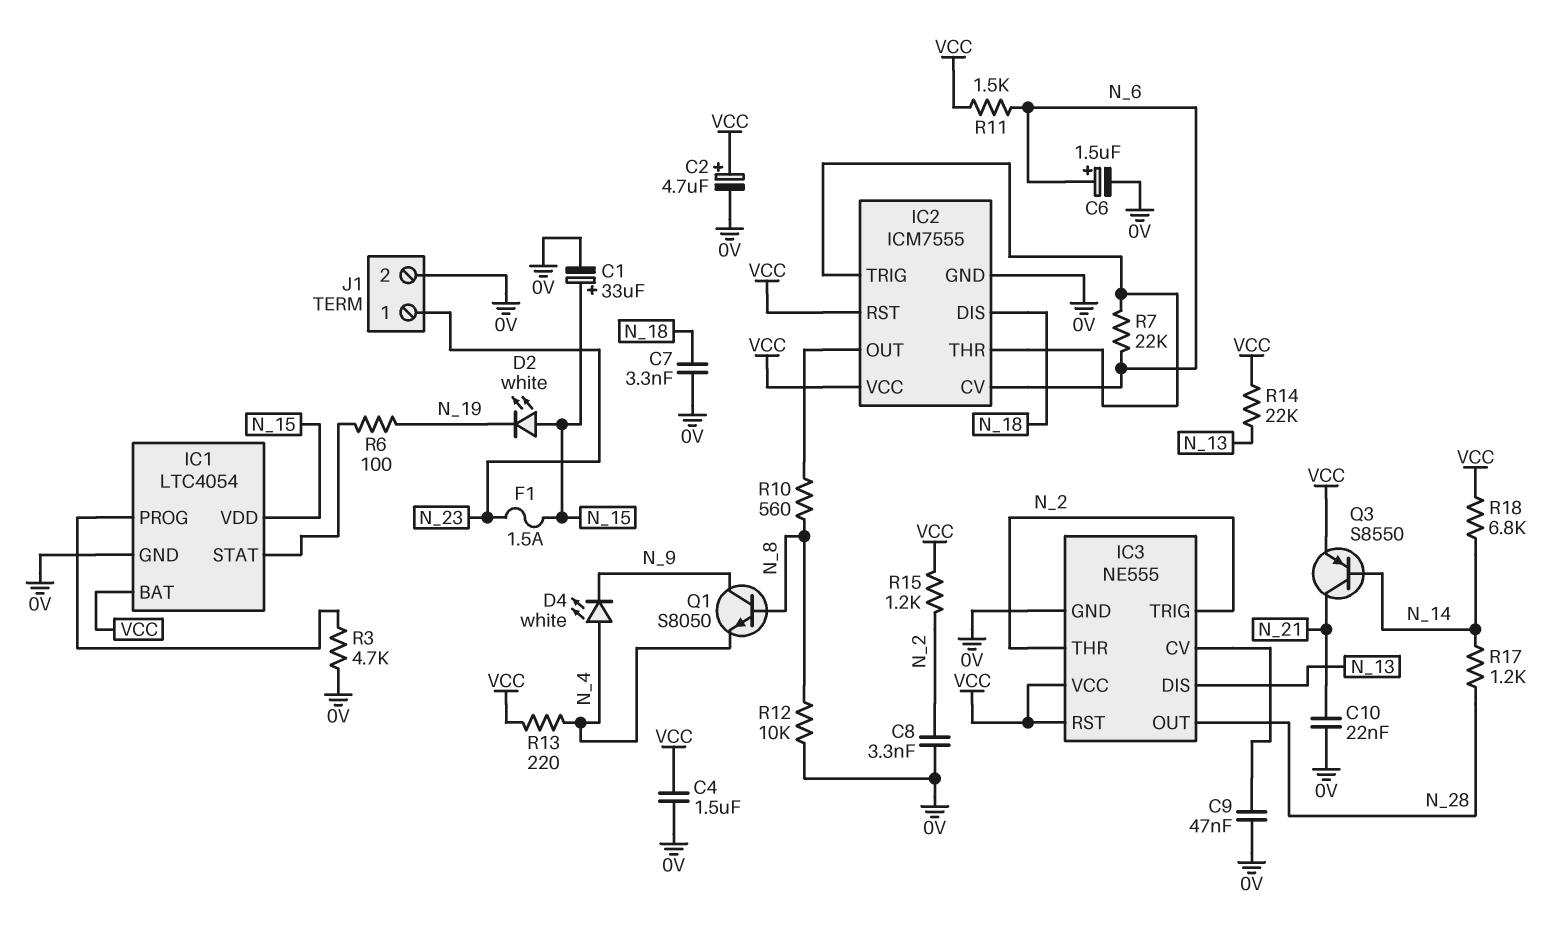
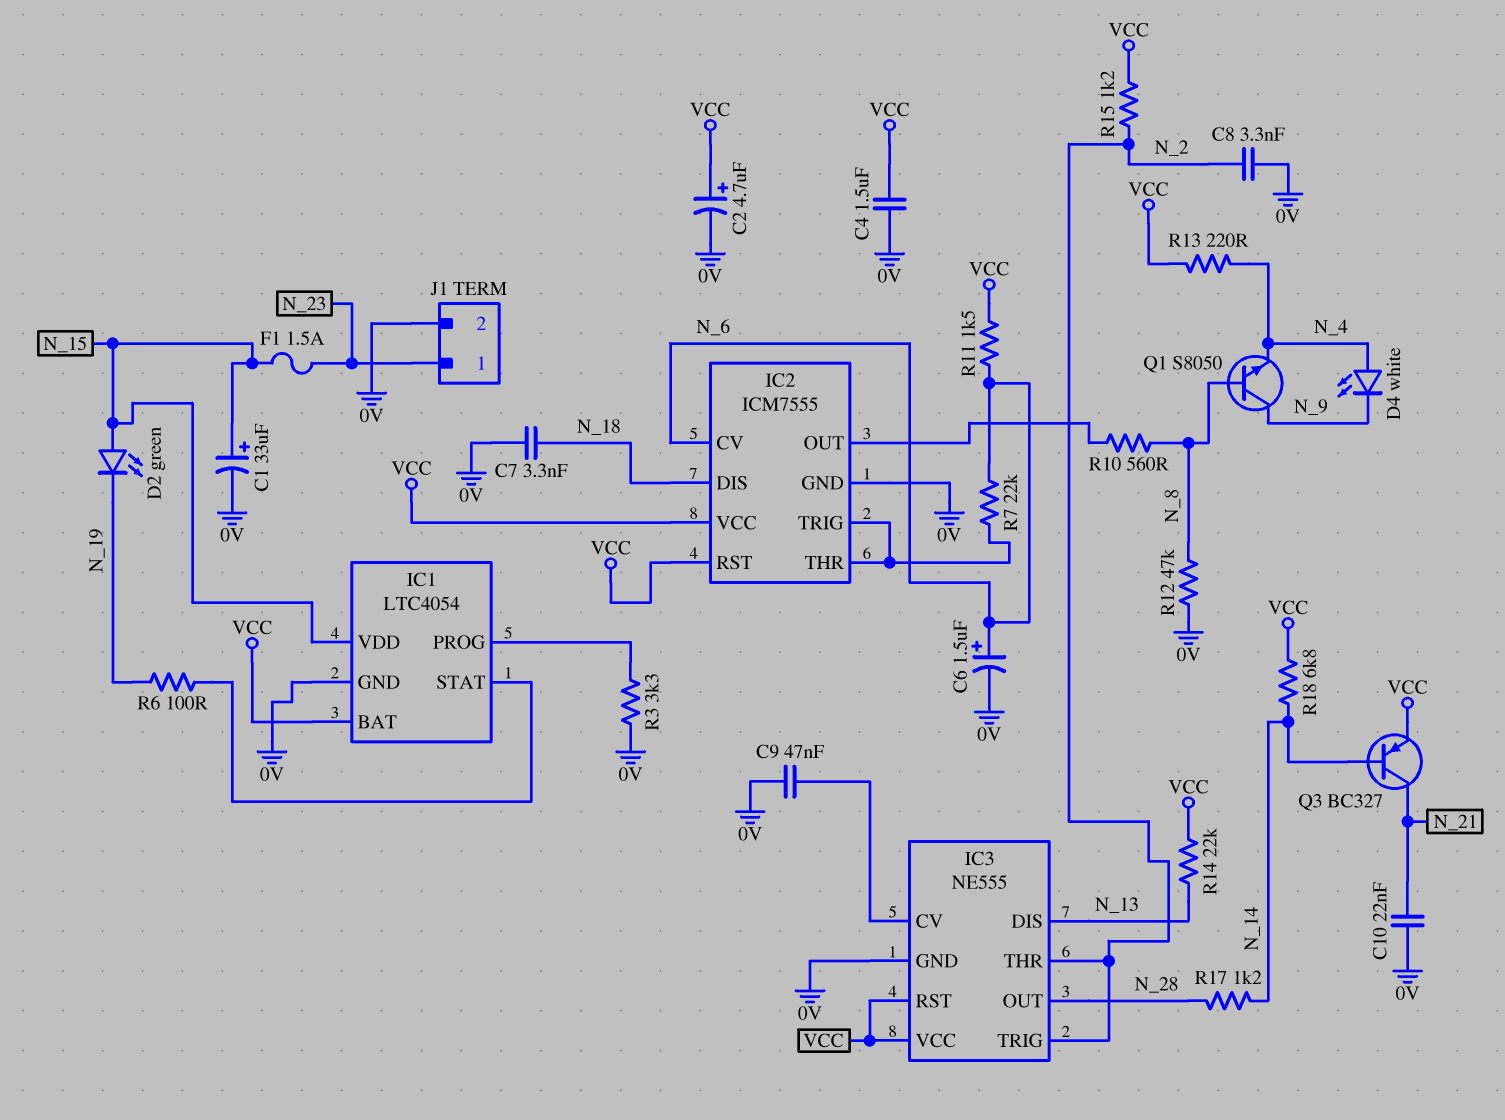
D2: LED white (A N_15, K N_19) -> LED green (A N_15, K N_19)
Q3: PNP S8550 (B N_14, C N_21, E VCC) -> PNP BC327 (B N_14, C N_21, E VCC)
R3: 4.7k (0V, IC1/PROG) -> 3.3k (0V, IC1/PROG)
R12: 10k (0V, N_8) -> 47k (0V, N_8)

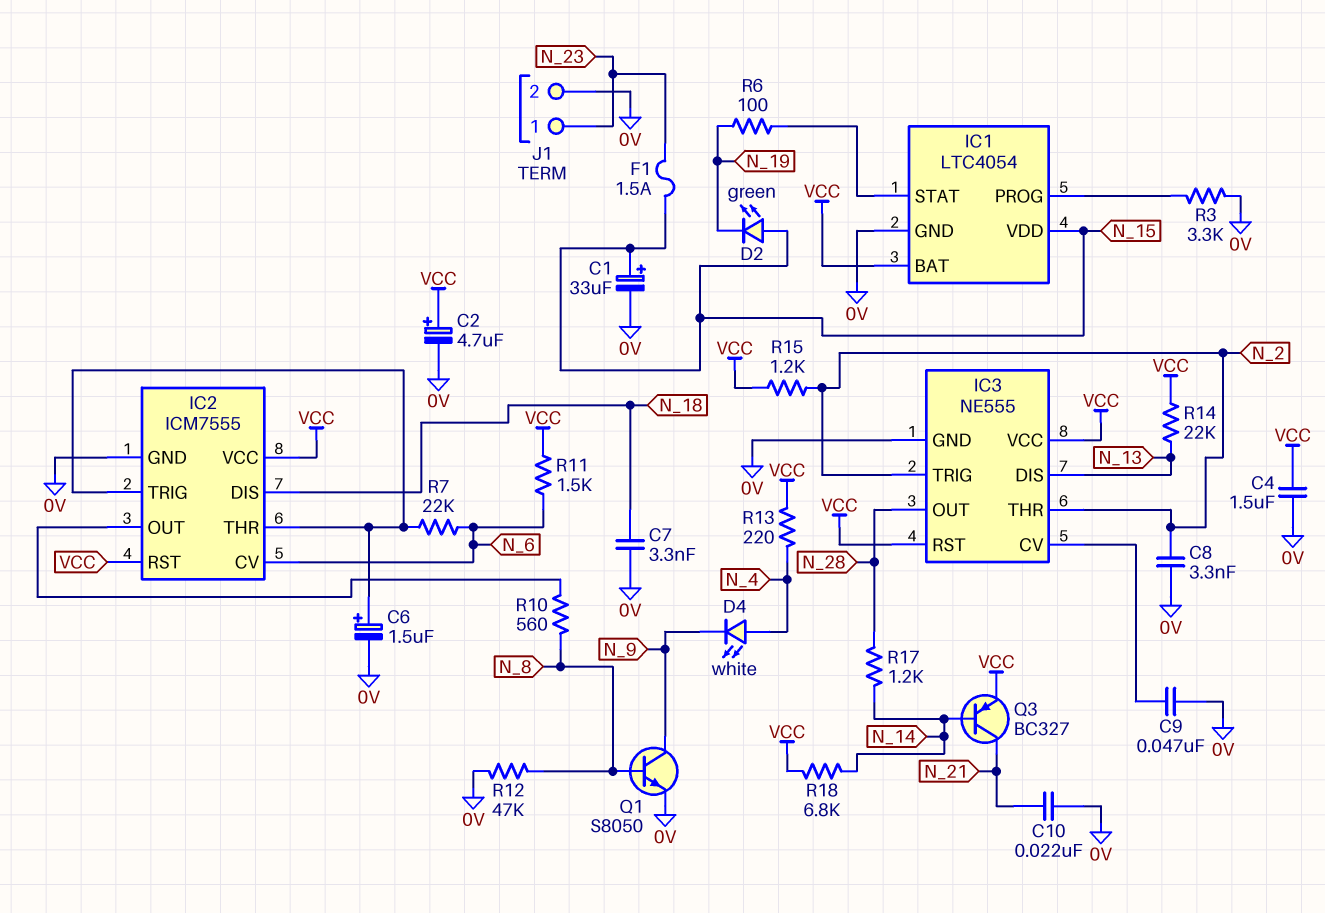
C6: 1.5uF (plus N_6, minus 0V) -> 1.5uF (plus IC2/THR, minus 0V)
Q1: NPN S8050 (B N_8, C N_9, E N_4) -> NPN S8050 (B N_8, C N_9, E 0V)

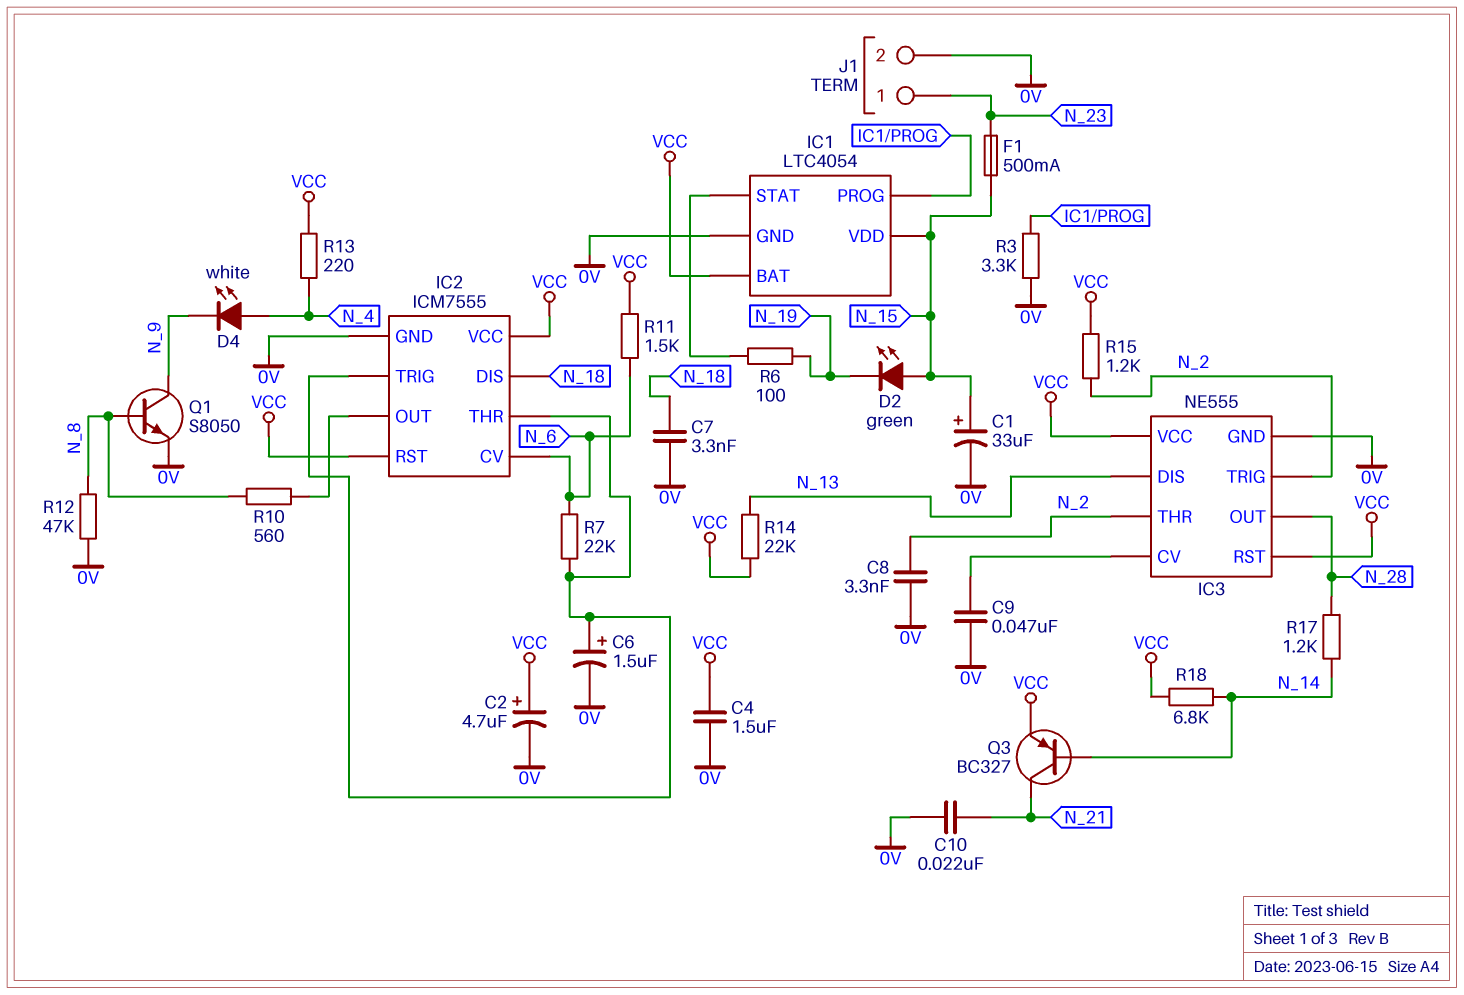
F1: 1.5A (N_15, N_23) -> 500mA (N_15, N_23)

